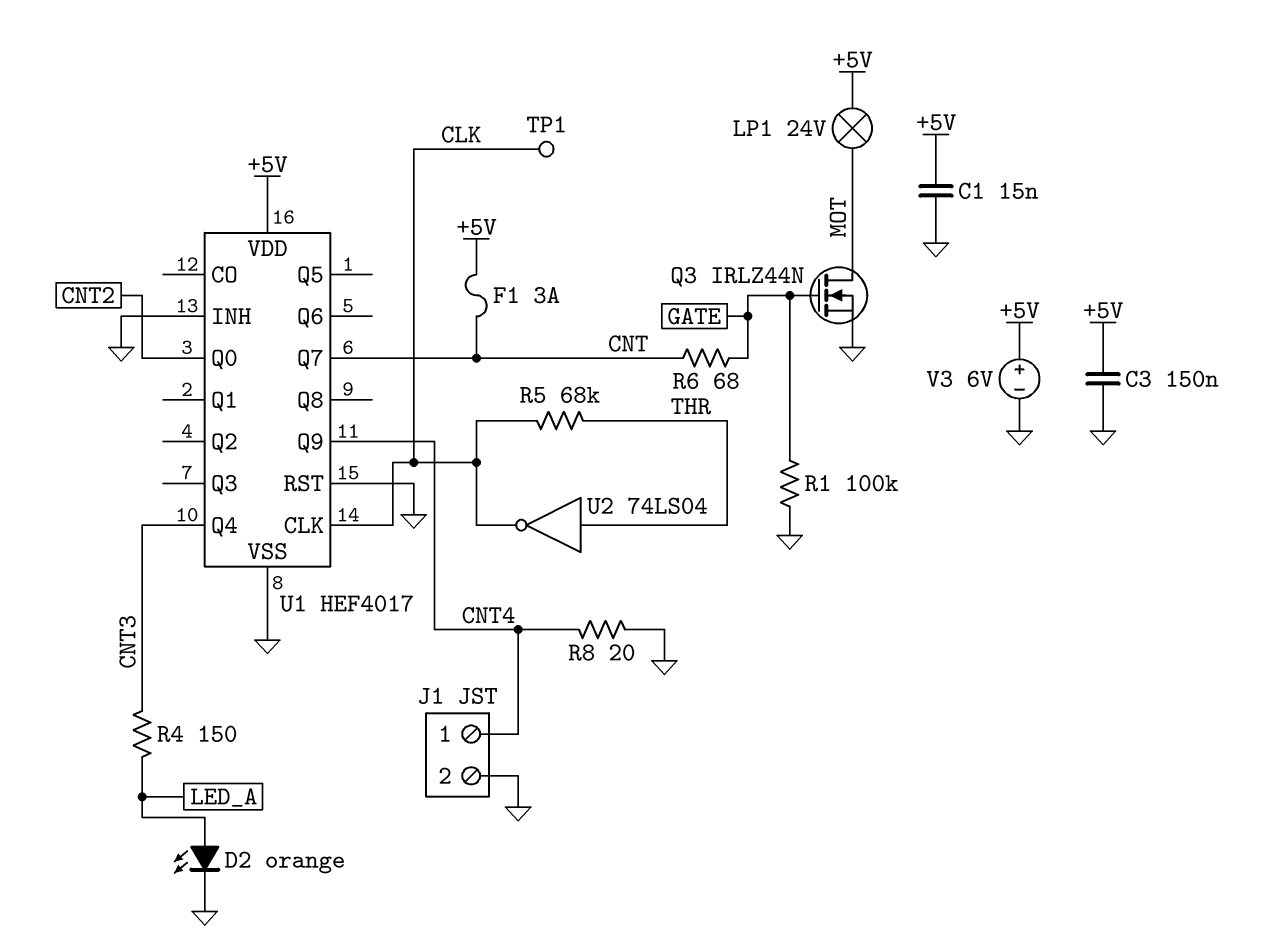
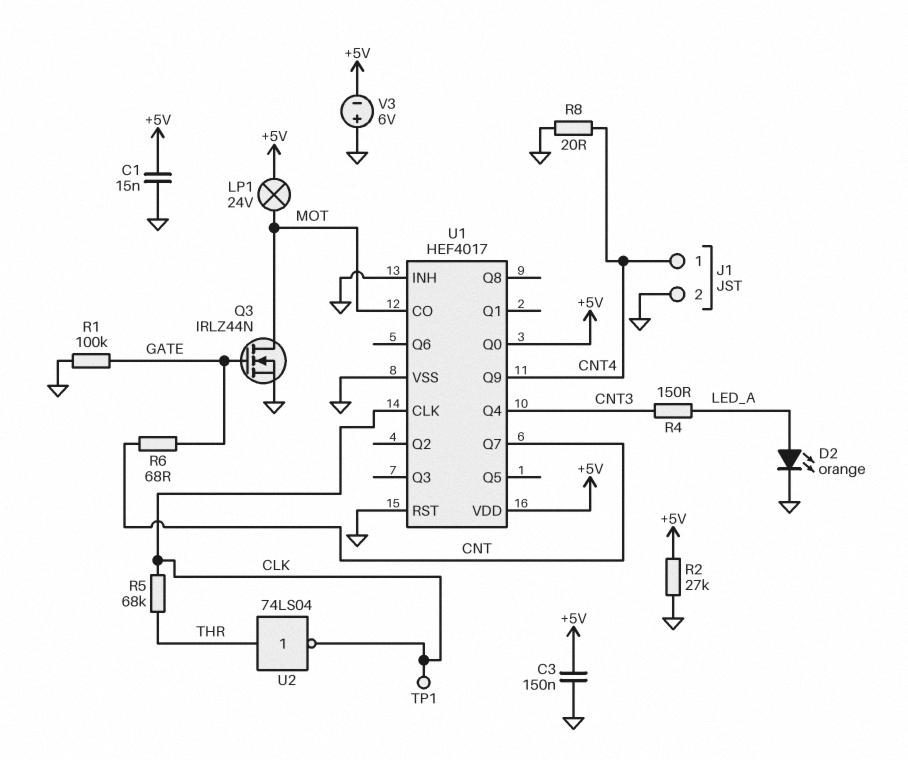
F1: 3A (+5V, CNT) -> none
R2: none -> 27k (+5V, GND)
U1 pin CO: none -> MOT
U1 pin Q0: CNT2 -> +5V
V3: 6V (plus +5V, minus GND) -> 6V (plus GND, minus +5V)

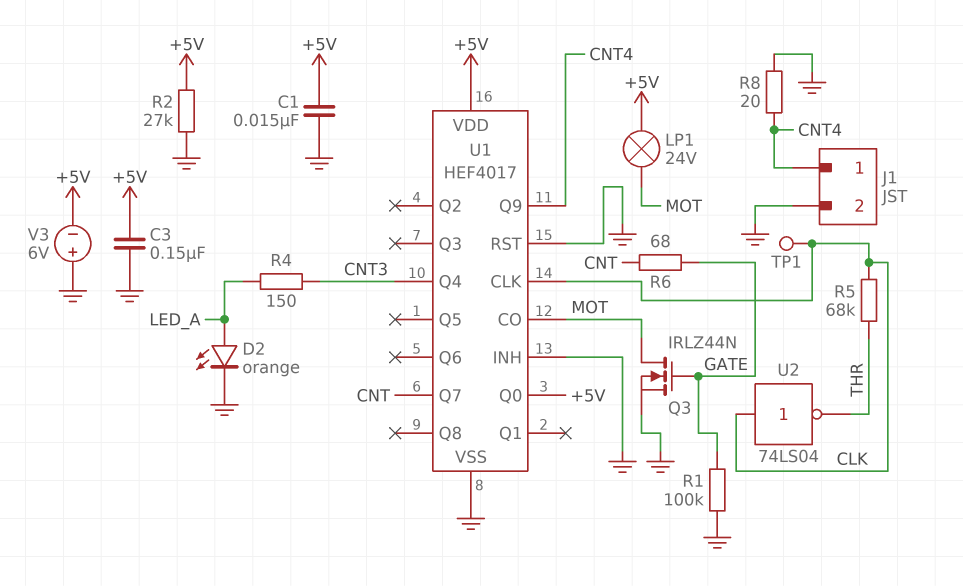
U2: NOT 74LS04 (in THR, out CLK) -> NOT 74LS04 (in CLK, out THR)

